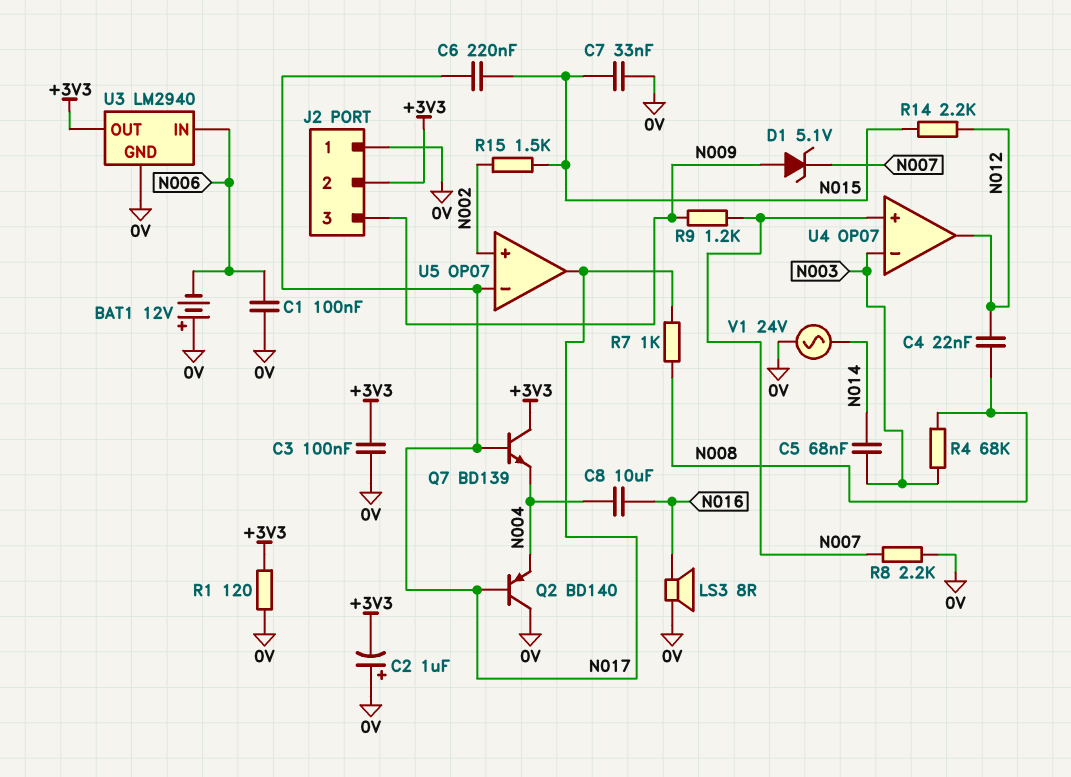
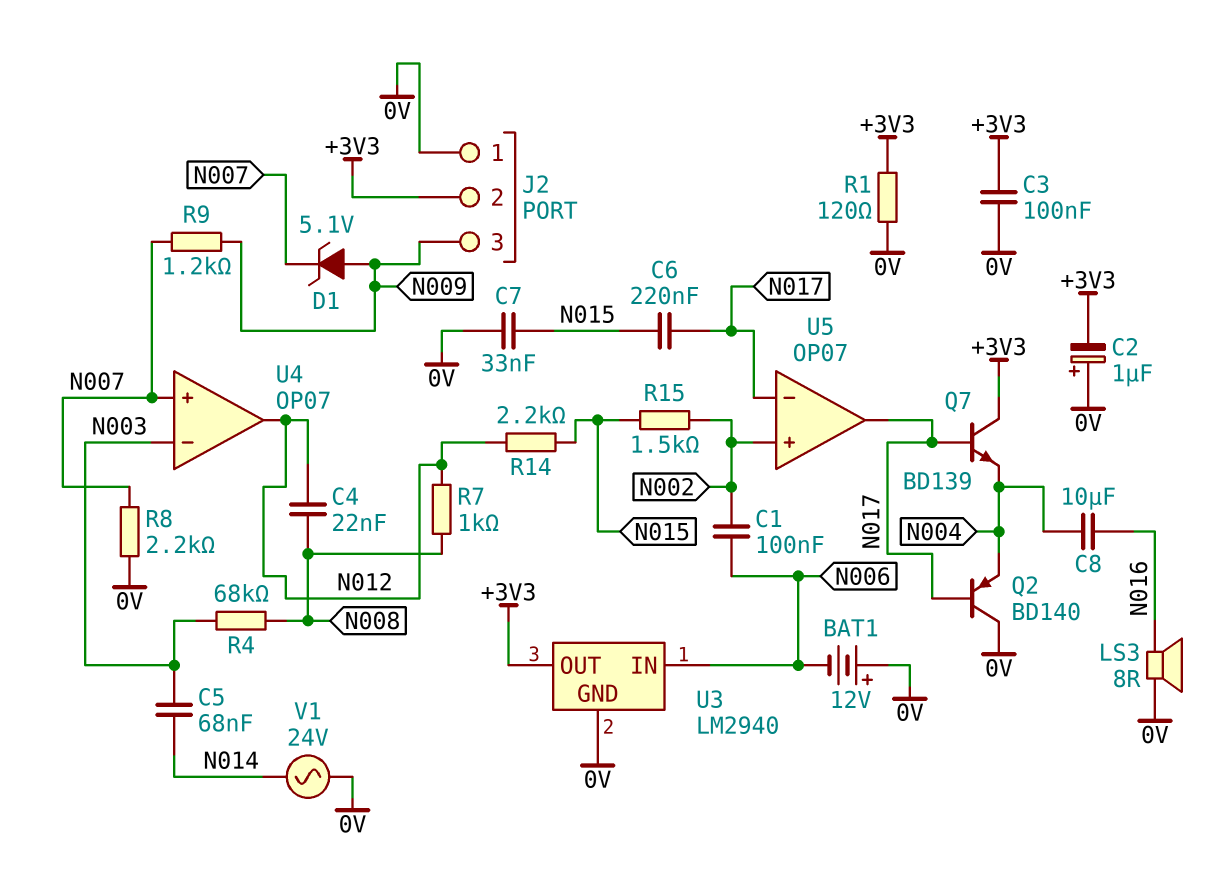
C1: 100nF (0V, N006) -> 100nF (N002, N006)
R7: 1k (N008, N017) -> 1k (N008, N012)

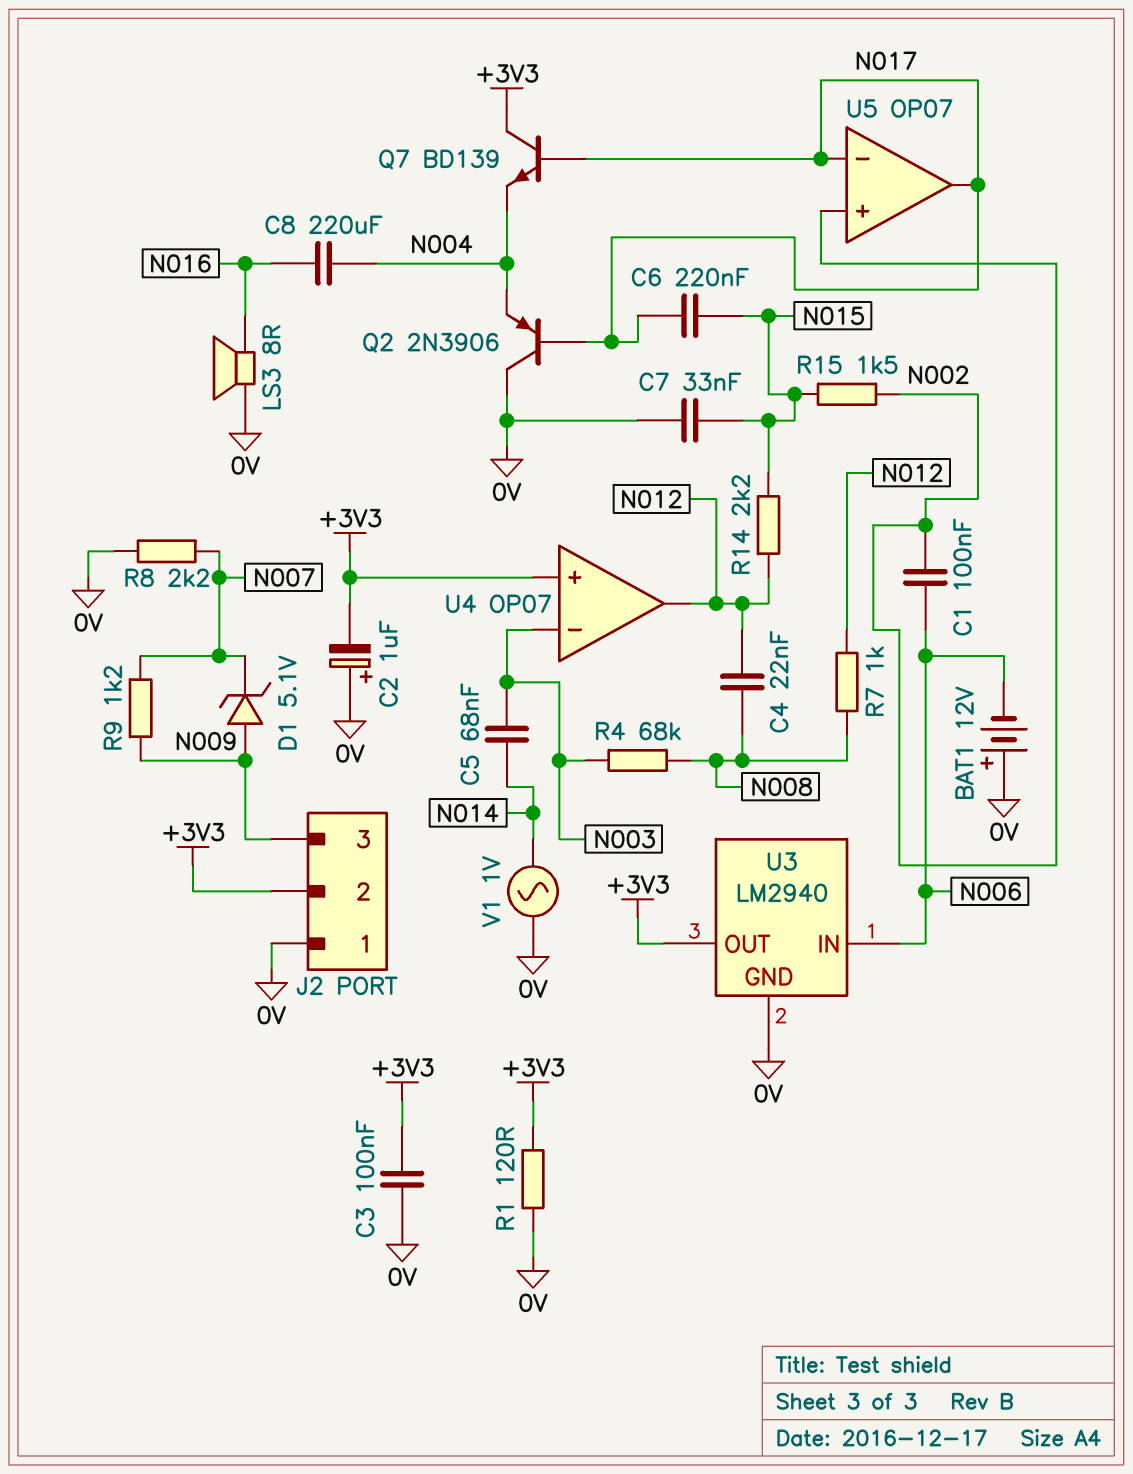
C8: 10uF (N004, N016) -> 220uF (N004, N016)
Q2: PNP BD140 (B N017, C 0V, E N004) -> PNP 2N3906 (B N017, C 0V, E N004)
U4 pin in+: N007 -> +3V3
V1: AC 24V (0V, N014) -> AC 1V (0V, N014)

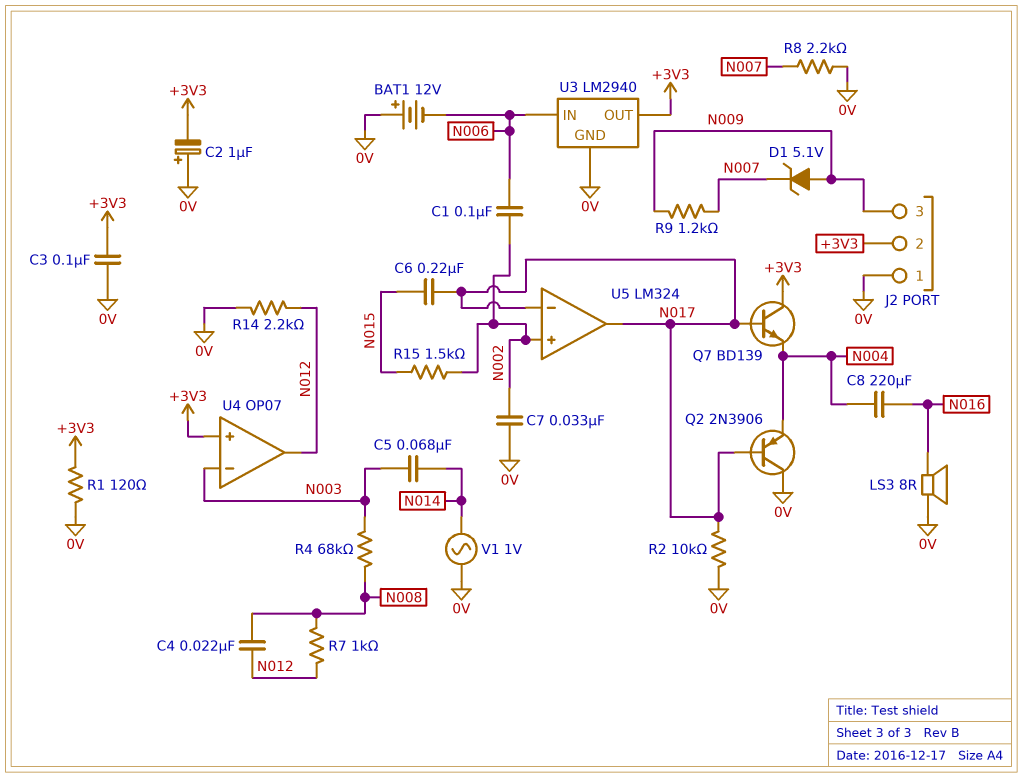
C7: 33nF (0V, N015) -> 33nF (0V, N002)
R2: none -> 10k (0V, N017)
R14: 2.2k (N012, N015) -> 2.2k (0V, N012)
U5: OP07 -> LM324

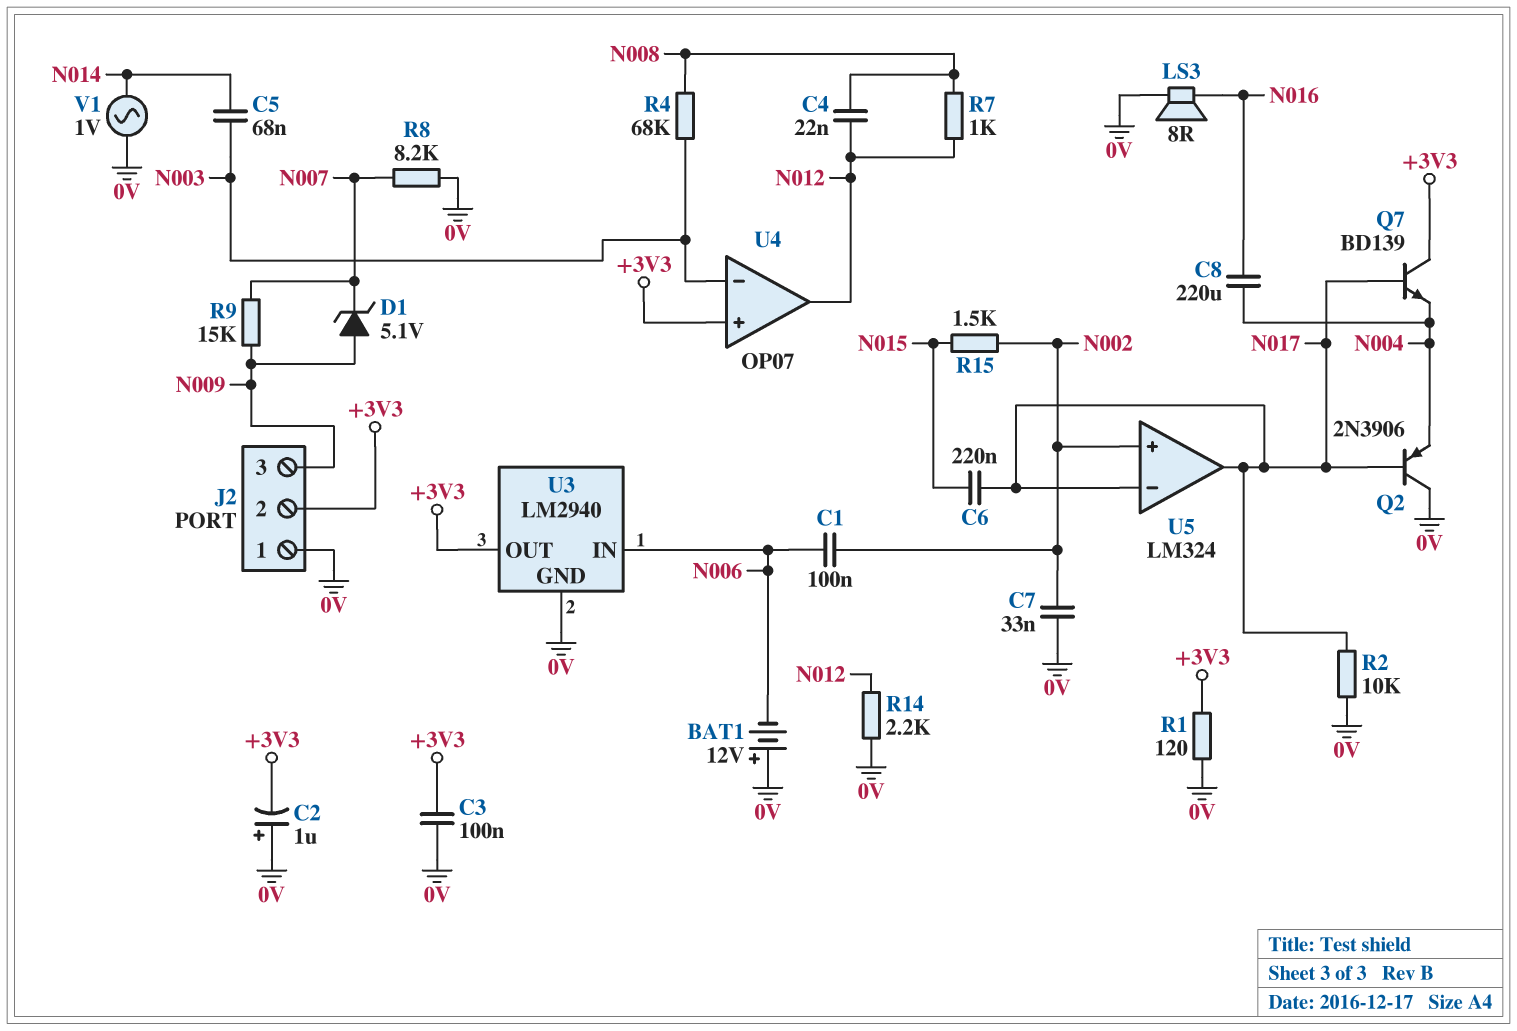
R8: 2.2k (0V, N007) -> 8.2k (0V, N007)
R9: 1.2k (N007, N009) -> 15k (N007, N009)

